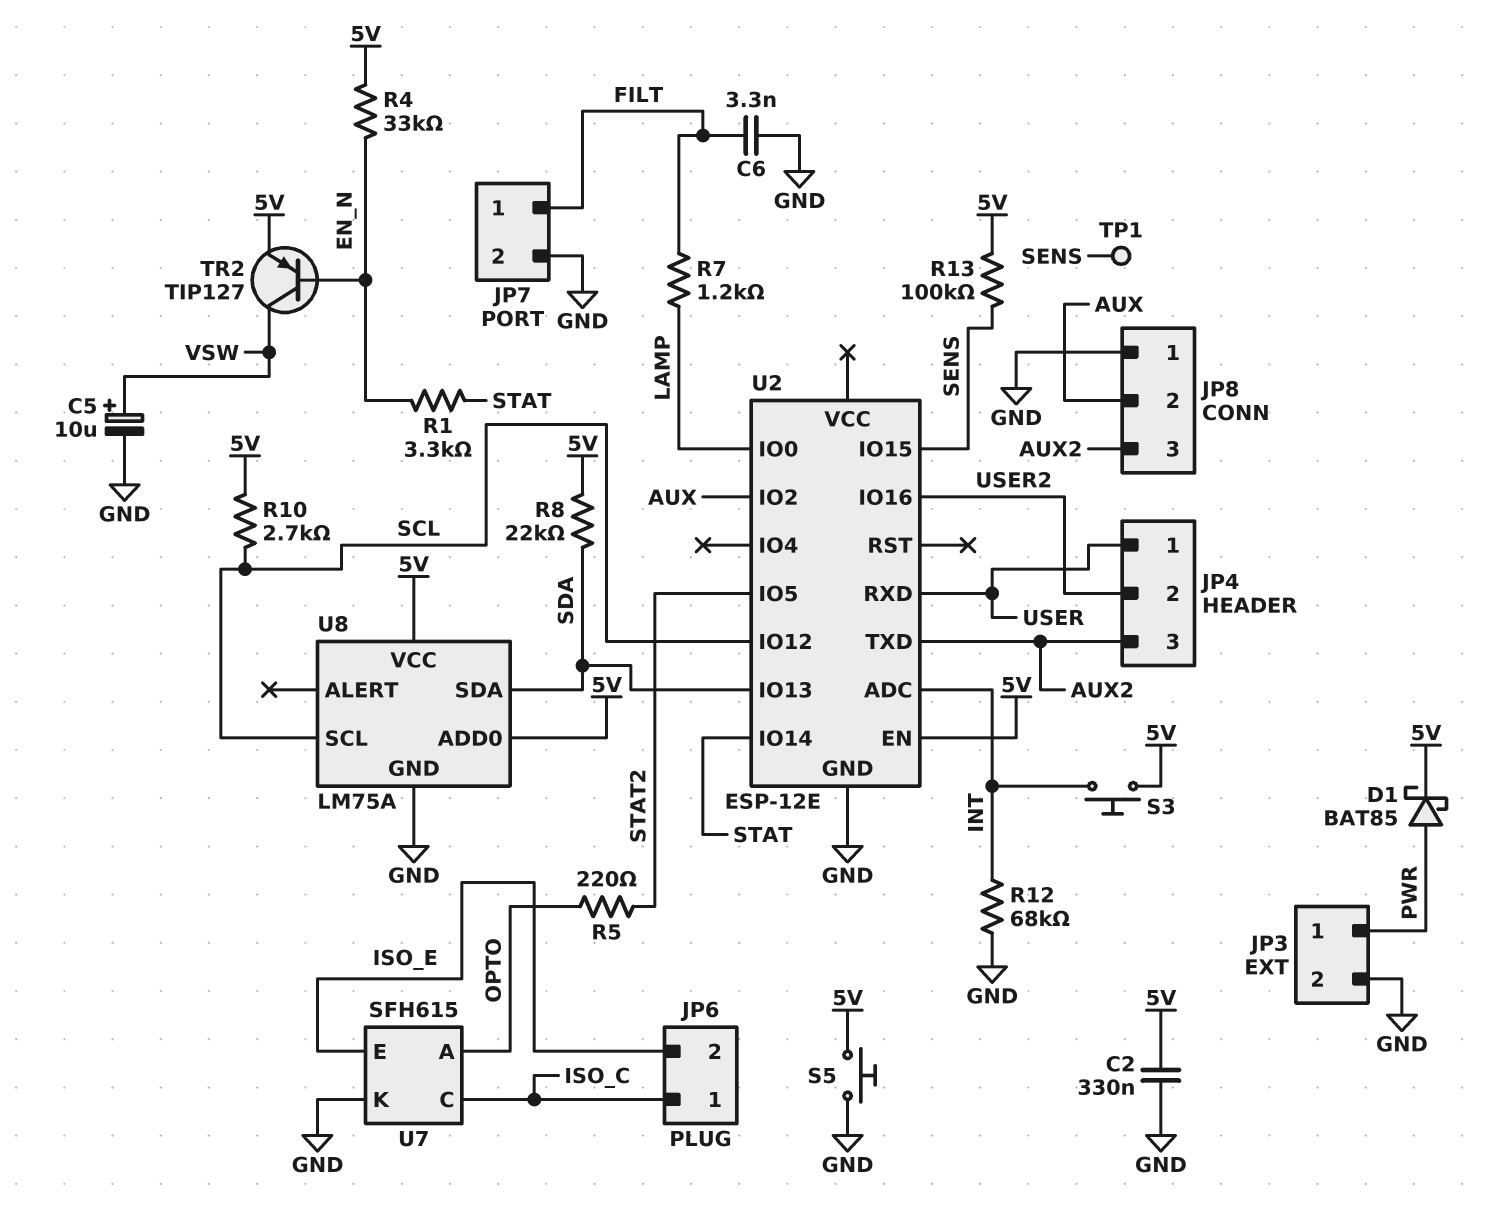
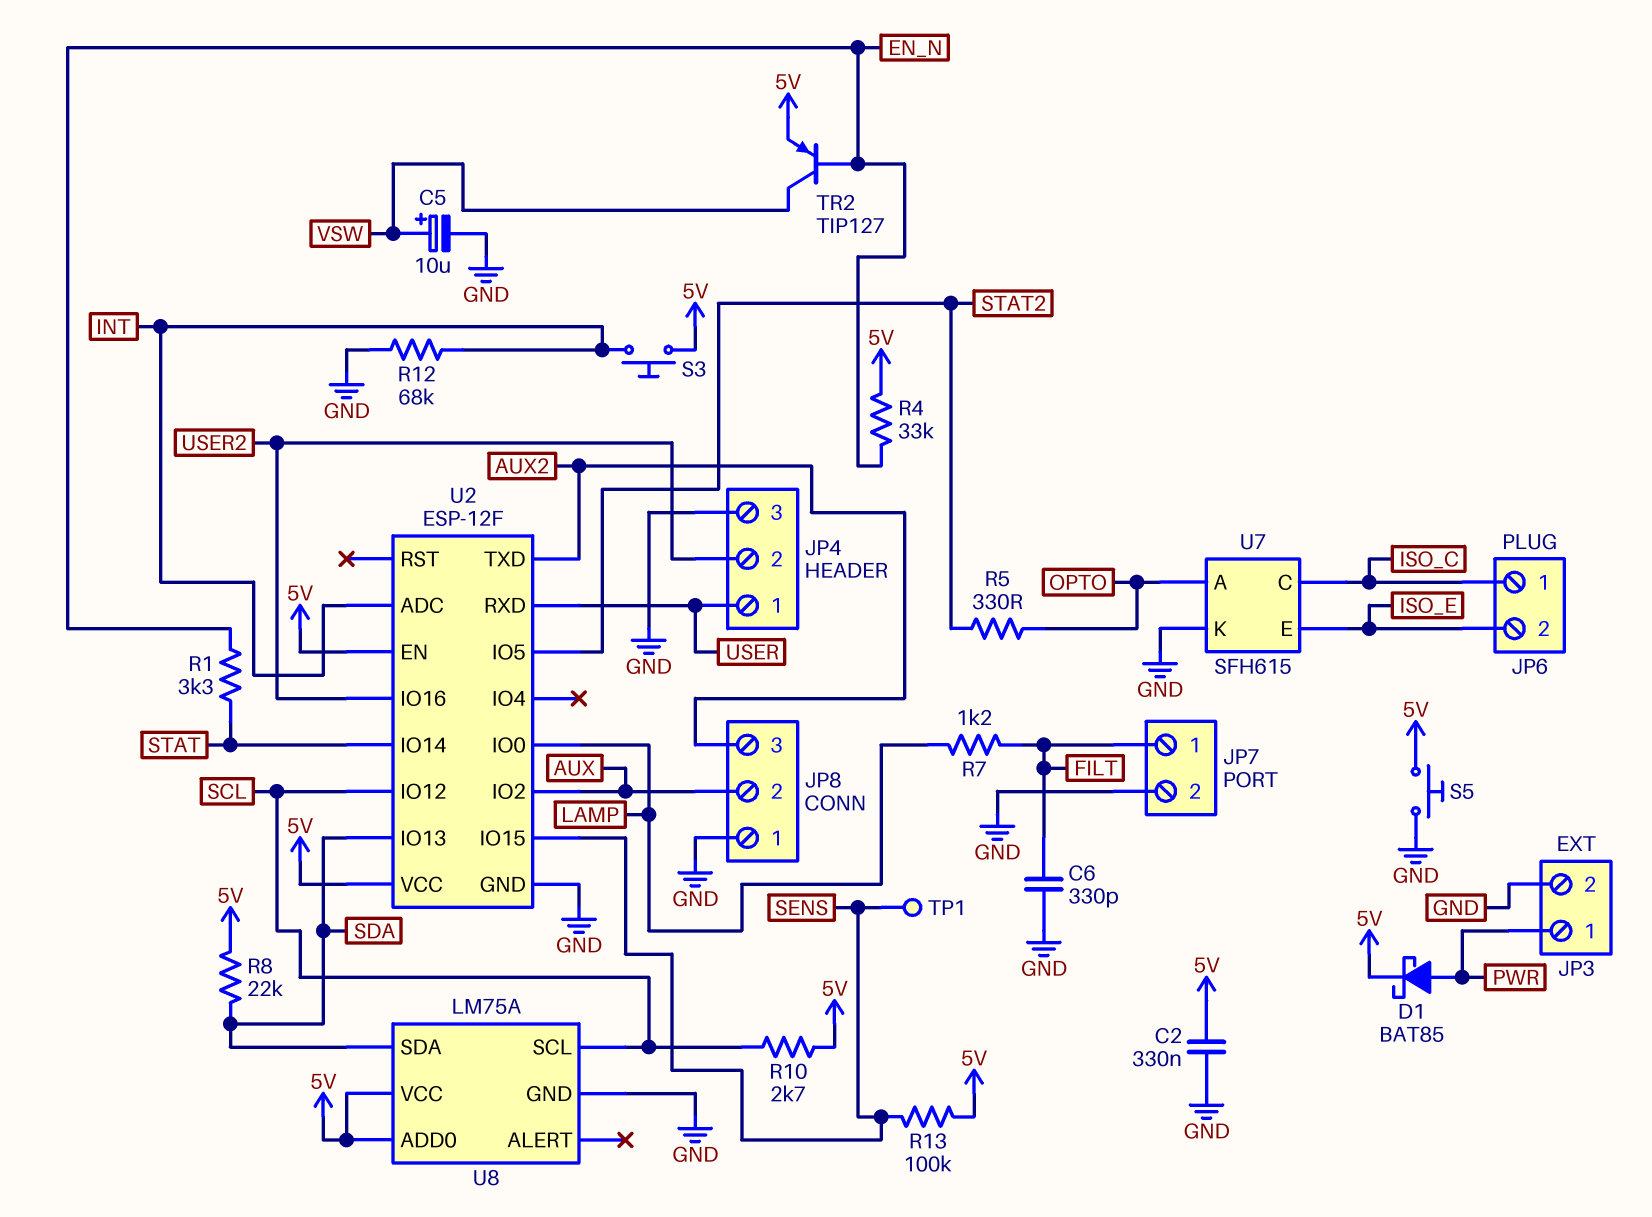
C6: 3.3nF (FILT, GND) -> 330pF (FILT, GND)
JP4 pin 3: AUX2 -> GND
R5: 220 (OPTO, STAT2) -> 330 (OPTO, STAT2)
U2: ESP-12E -> ESP-12F
U2 pin VCC: none -> 5V

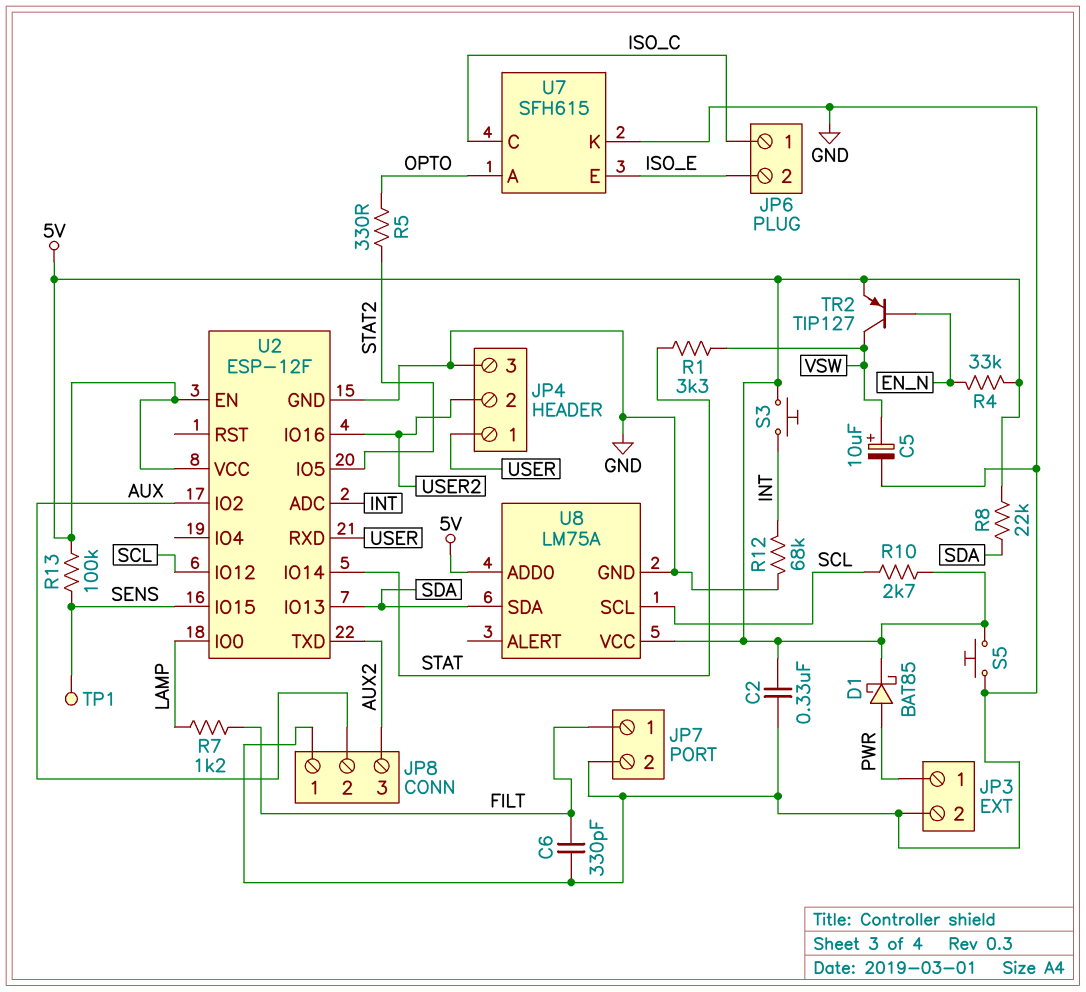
R1: 3.3k (EN_N, STAT) -> 3.3k (STAT, VSW)

